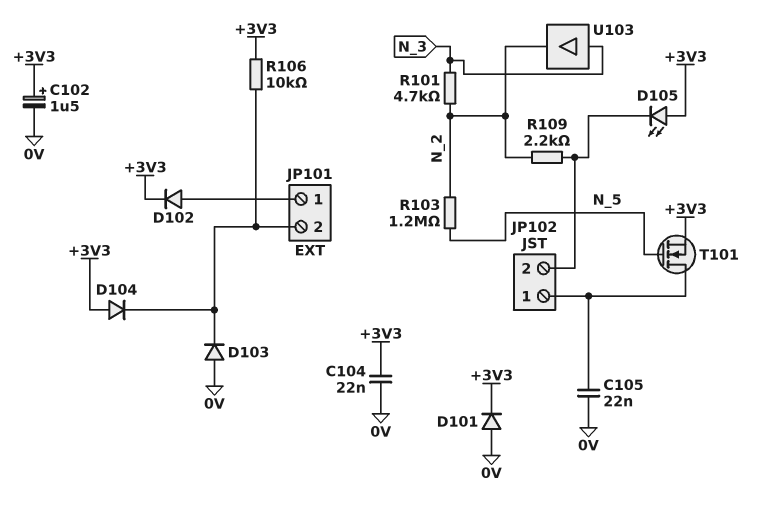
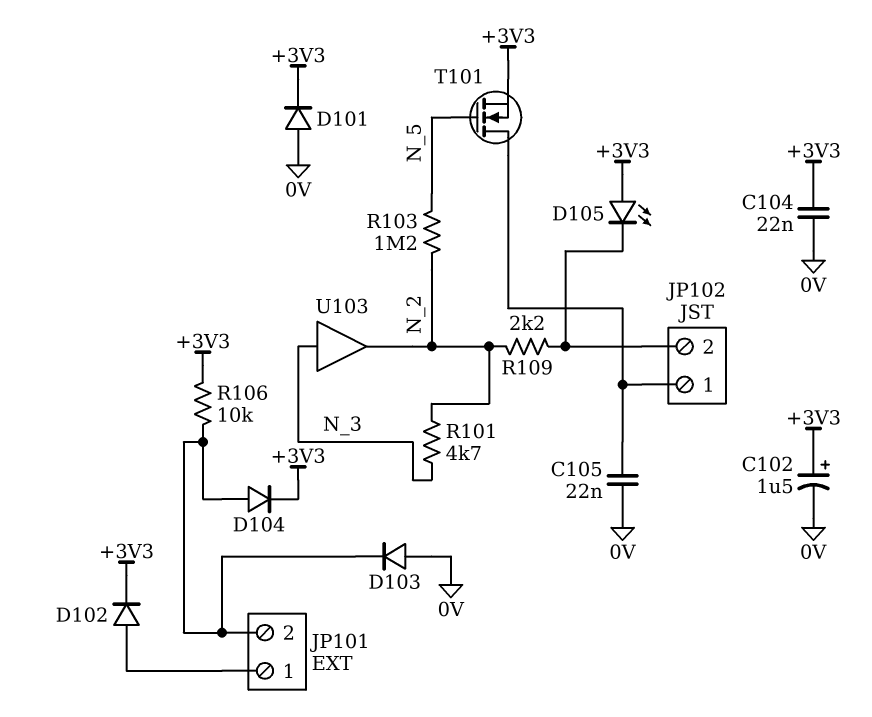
D104: diode (A +3V3, K JP101/2) -> diode (A JP101/2, K +3V3)

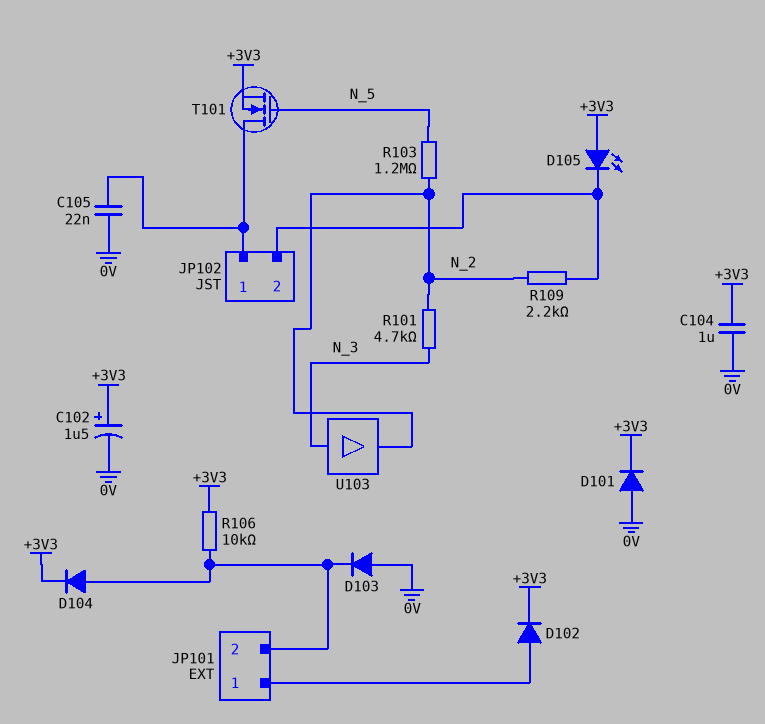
C104: 22nF (+3V3, 0V) -> 1uF (+3V3, 0V)

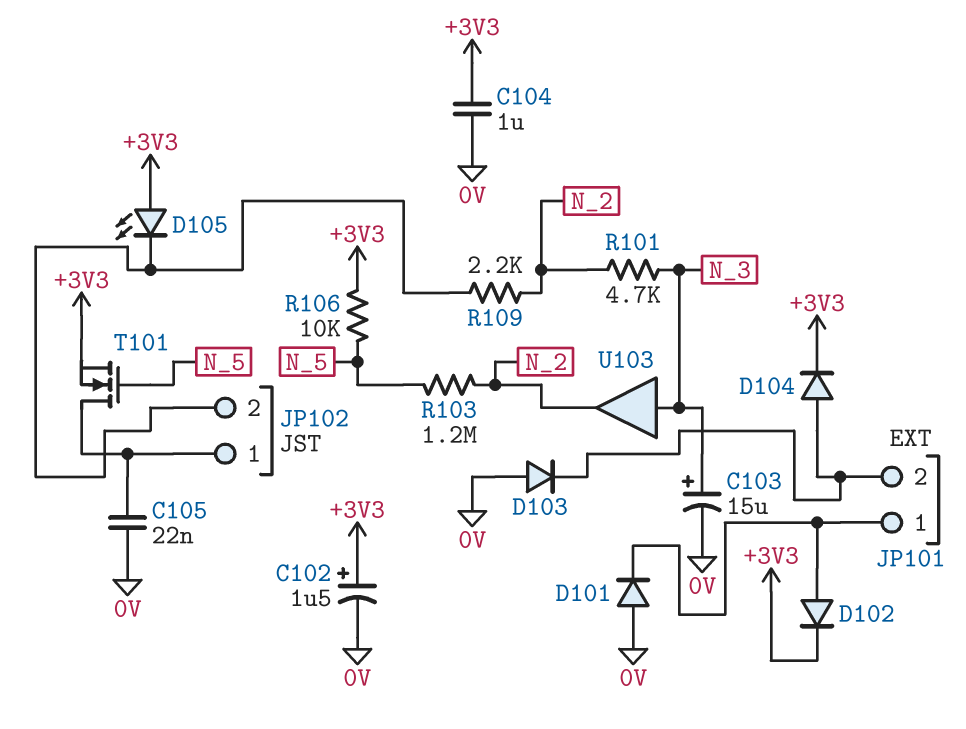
C103: none -> 15uF (plus N_3, minus 0V)
D101: diode (A 0V, K +3V3) -> diode (A 0V, K JP101/1)
R106: 10k (+3V3, JP101/2) -> 10k (+3V3, N_5)

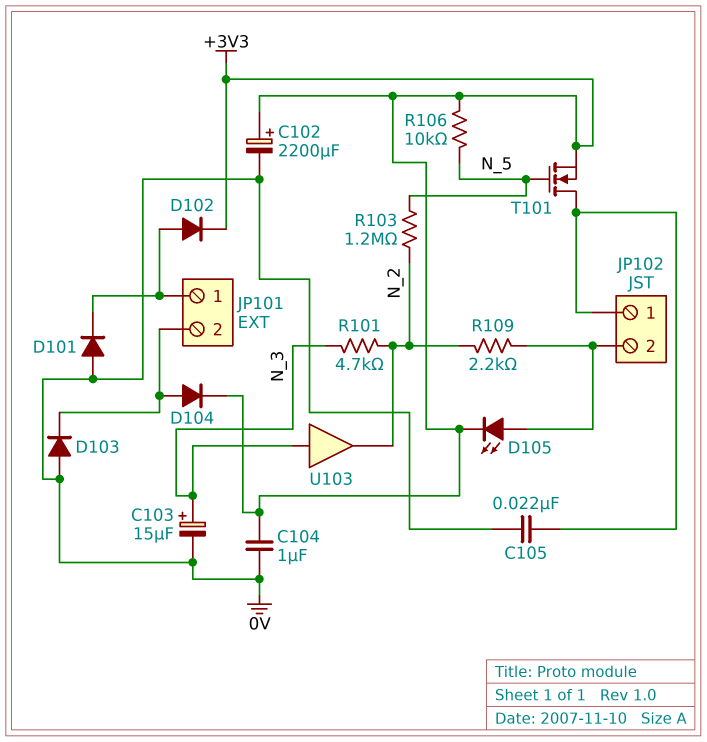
C102: 1.5uF (plus +3V3, minus 0V) -> 2200uF (plus +3V3, minus 0V)
D105: LED (A +3V3, K JP102/2) -> LED (A JP102/2, K +3V3)

